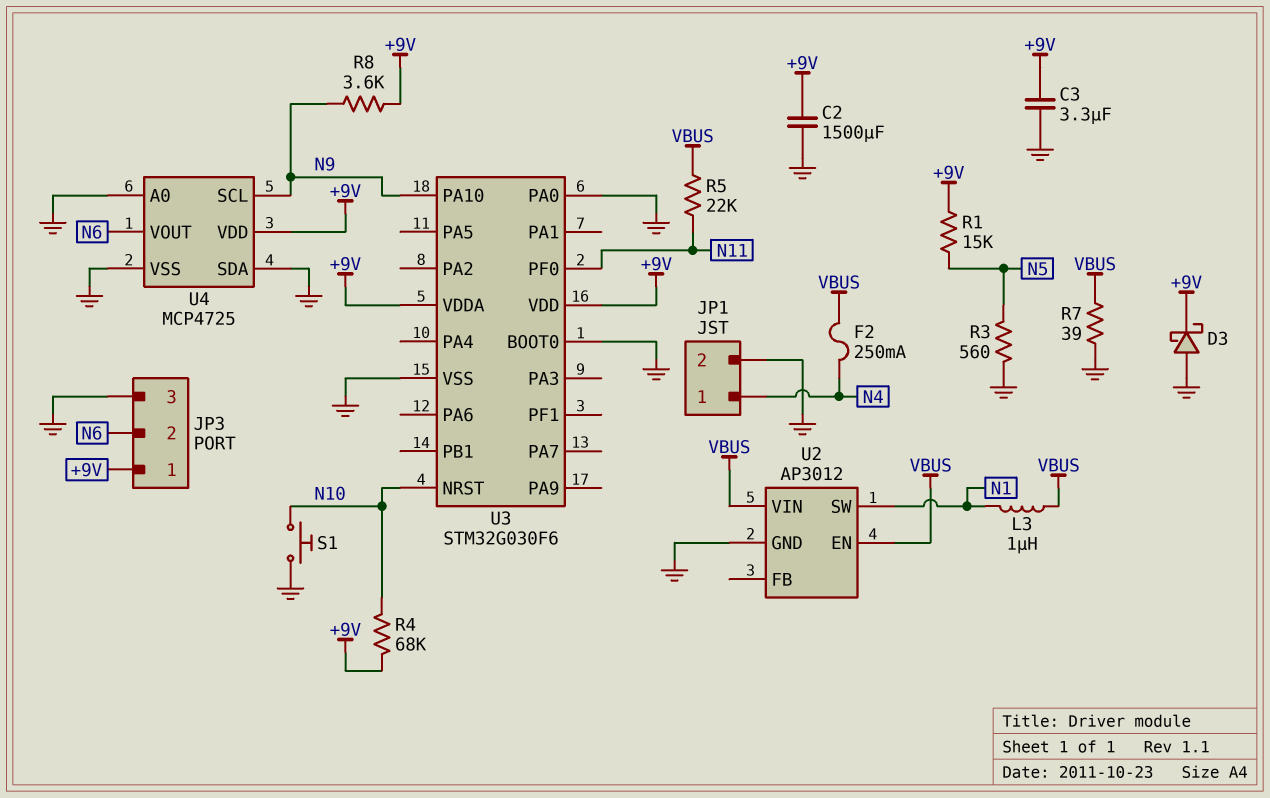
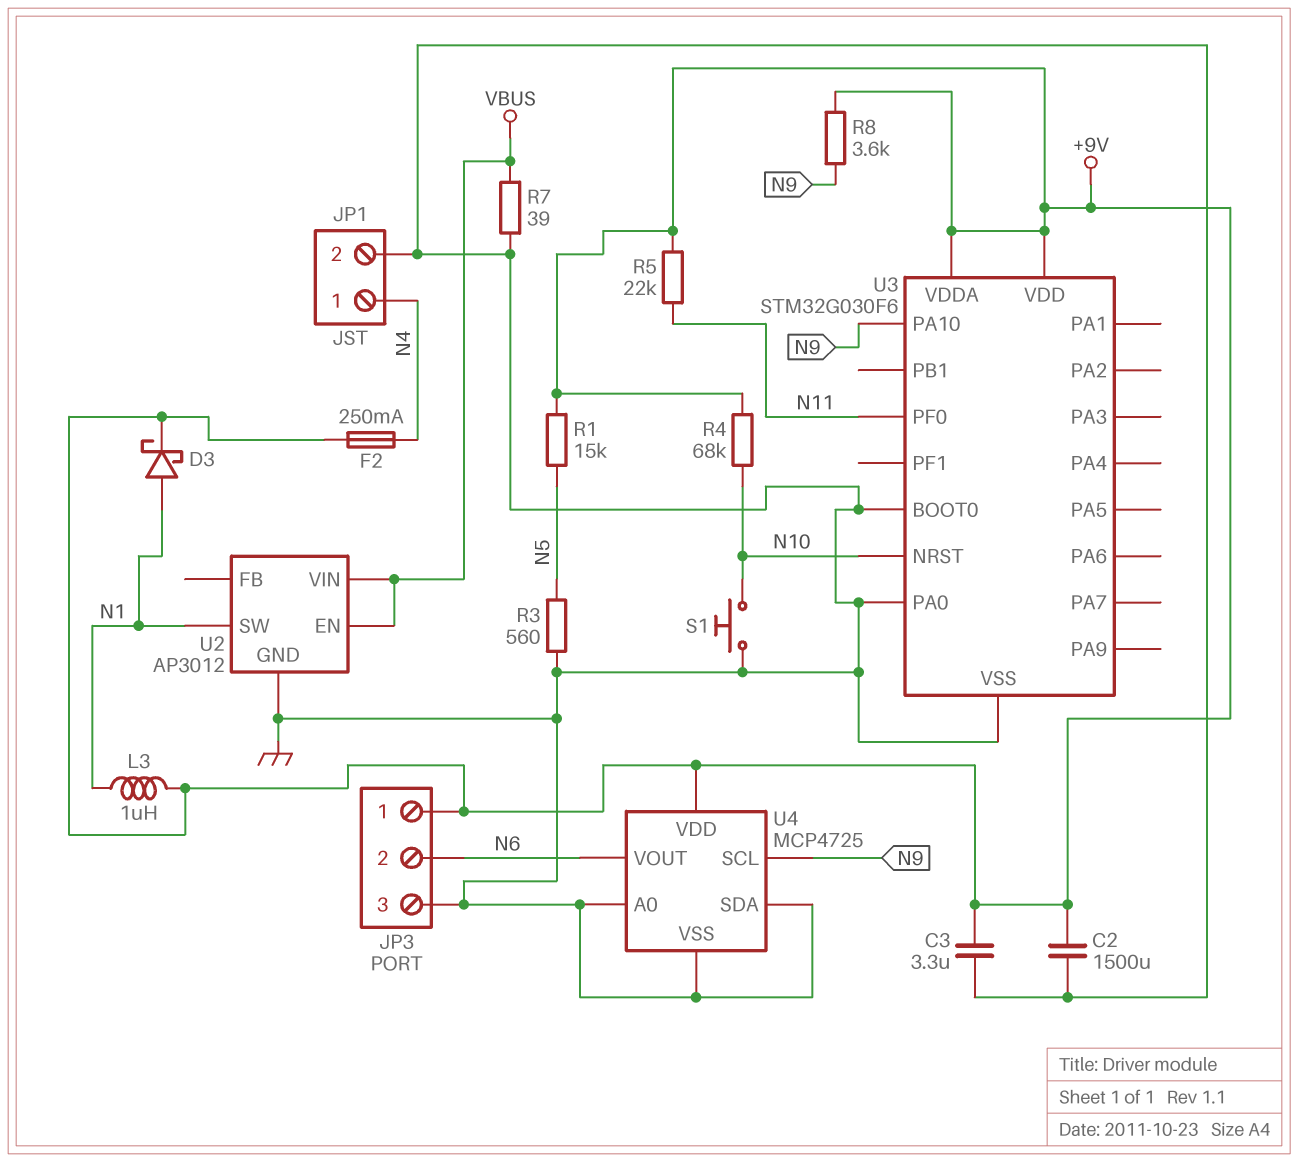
D3: schottky (A GND, K +9V) -> schottky (A N1, K +9V)
F2: 250mA (N4, VBUS) -> 250mA (+9V, N4)
L3: 1uH (N1, VBUS) -> 1uH (+9V, N1)
R5: 22k (N11, VBUS) -> 22k (+9V, N11)

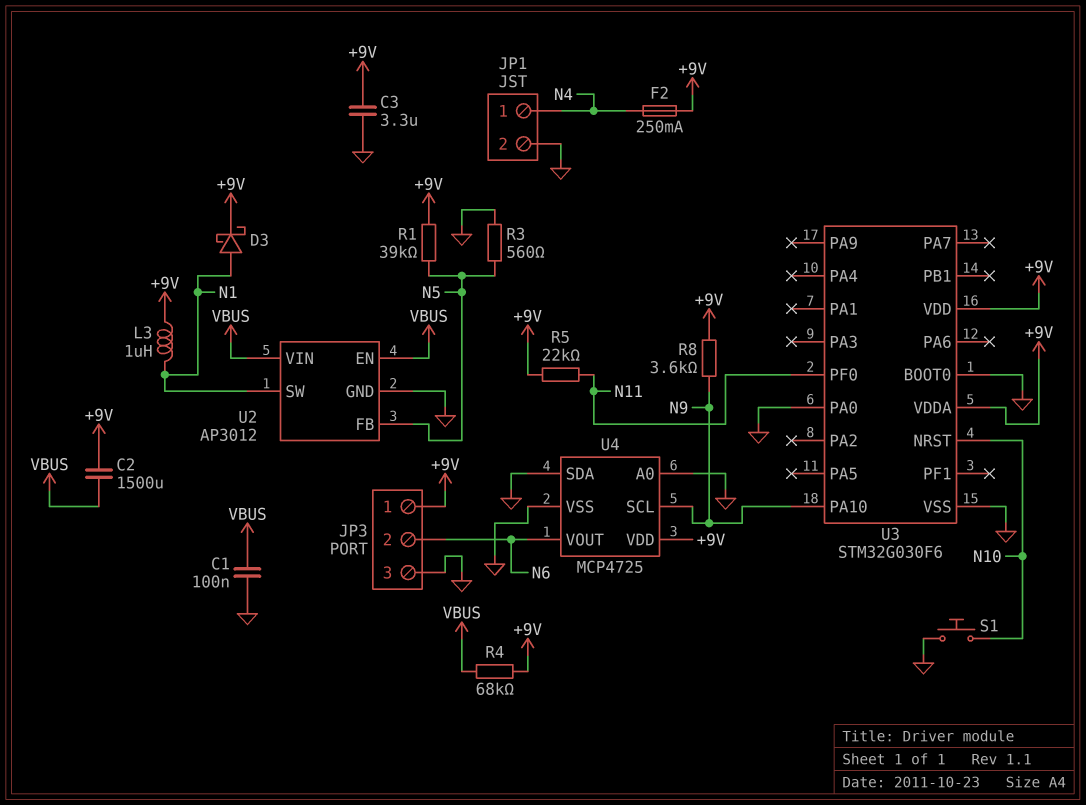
C1: none -> 100nF (GND, VBUS)
C2: 1500uF (+9V, GND) -> 1500uF (+9V, VBUS)
R1: 15k (+9V, N5) -> 39k (+9V, N5)
R4: 68k (+9V, N10) -> 68k (+9V, VBUS)
R7: 39 (GND, VBUS) -> none
U2 pin FB: none -> N5

